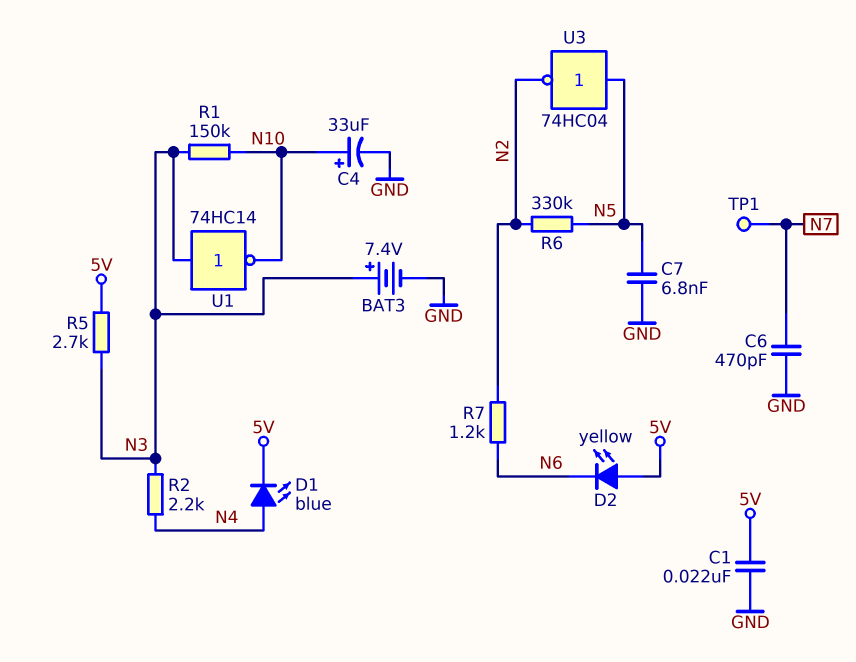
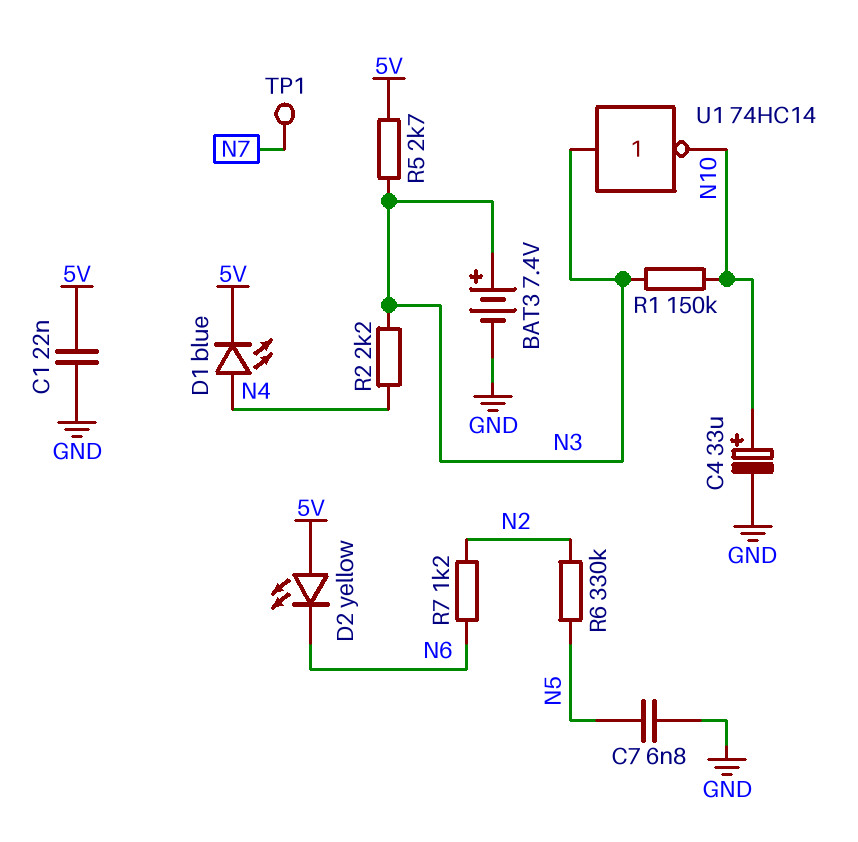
C6: 470pF (GND, N7) -> none
U3: NOT 74HC04 (in N5, out N2) -> none

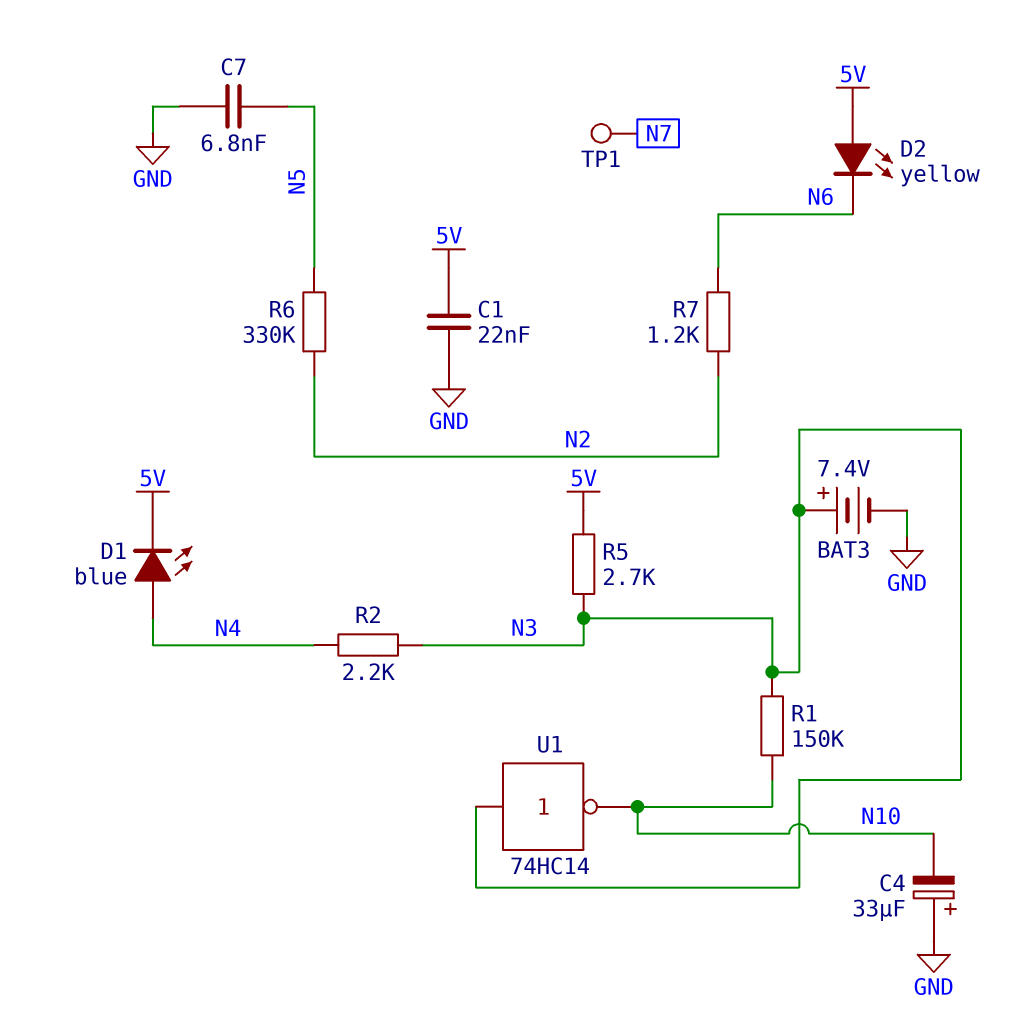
C4: 33uF (plus N10, minus GND) -> 33uF (plus GND, minus N10)

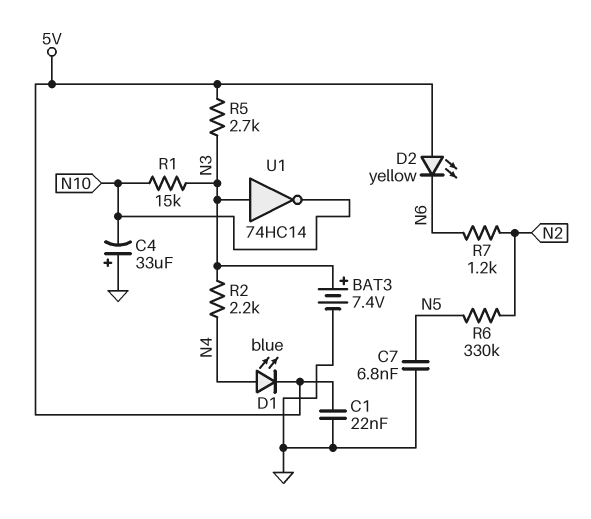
R1: 150k (N3, N10) -> 15k (N3, N10)
TP1: test point (N7) -> none

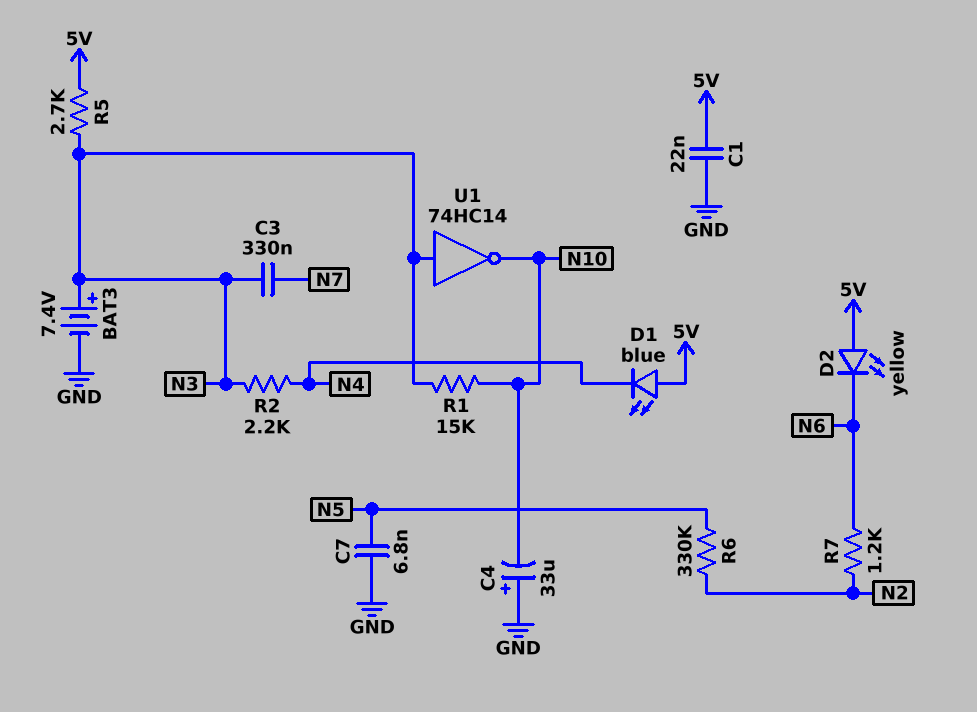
C3: none -> 330nF (N3, N7)
D1: LED blue (A N4, K 5V) -> LED blue (A 5V, K N4)

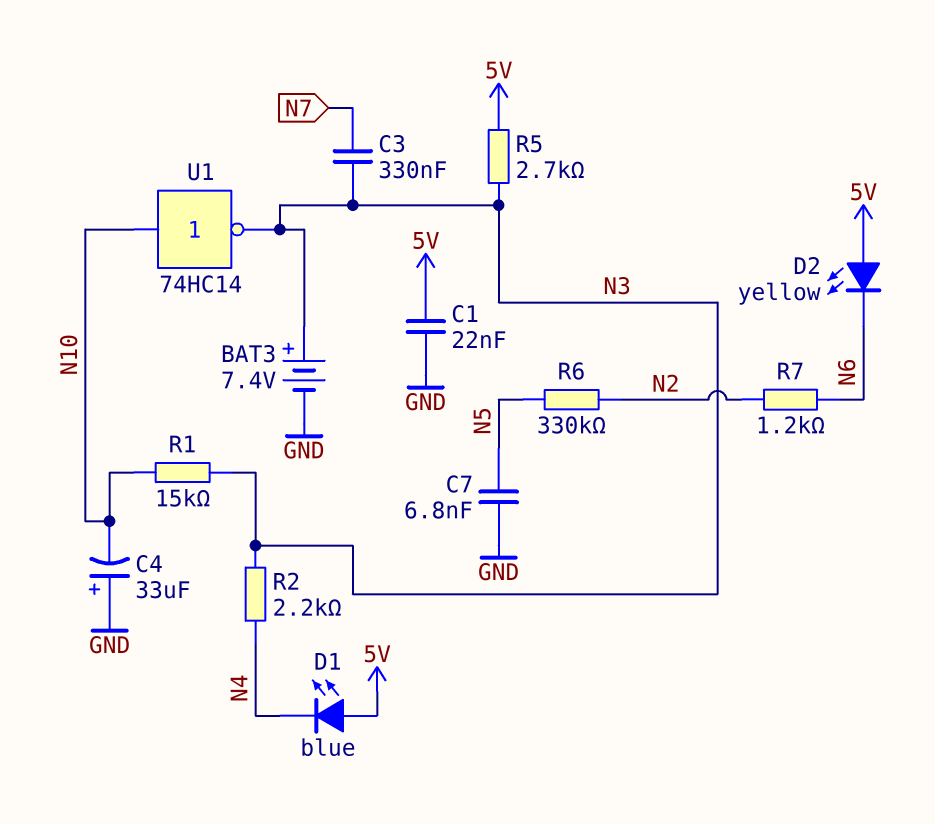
U1: NOT 74HC14 (in N3, out N10) -> NOT 74HC14 (in N10, out N3)

